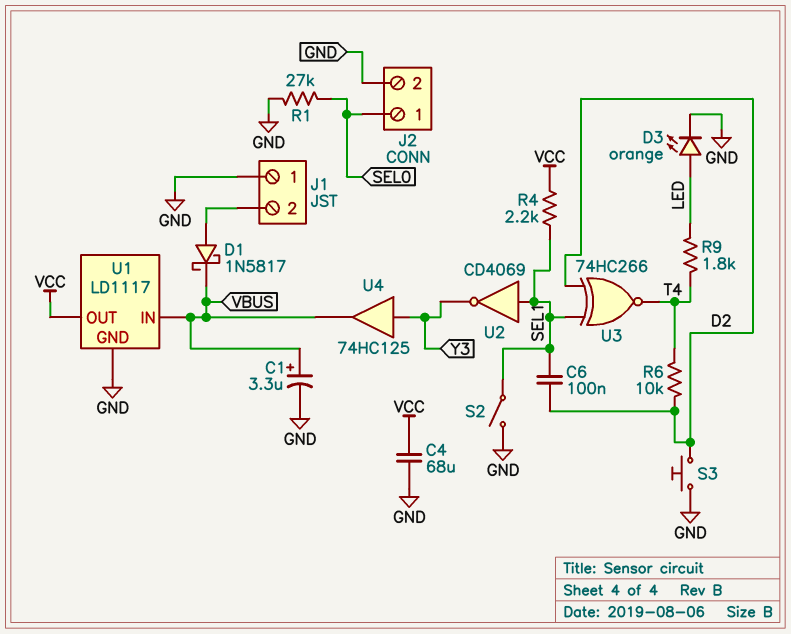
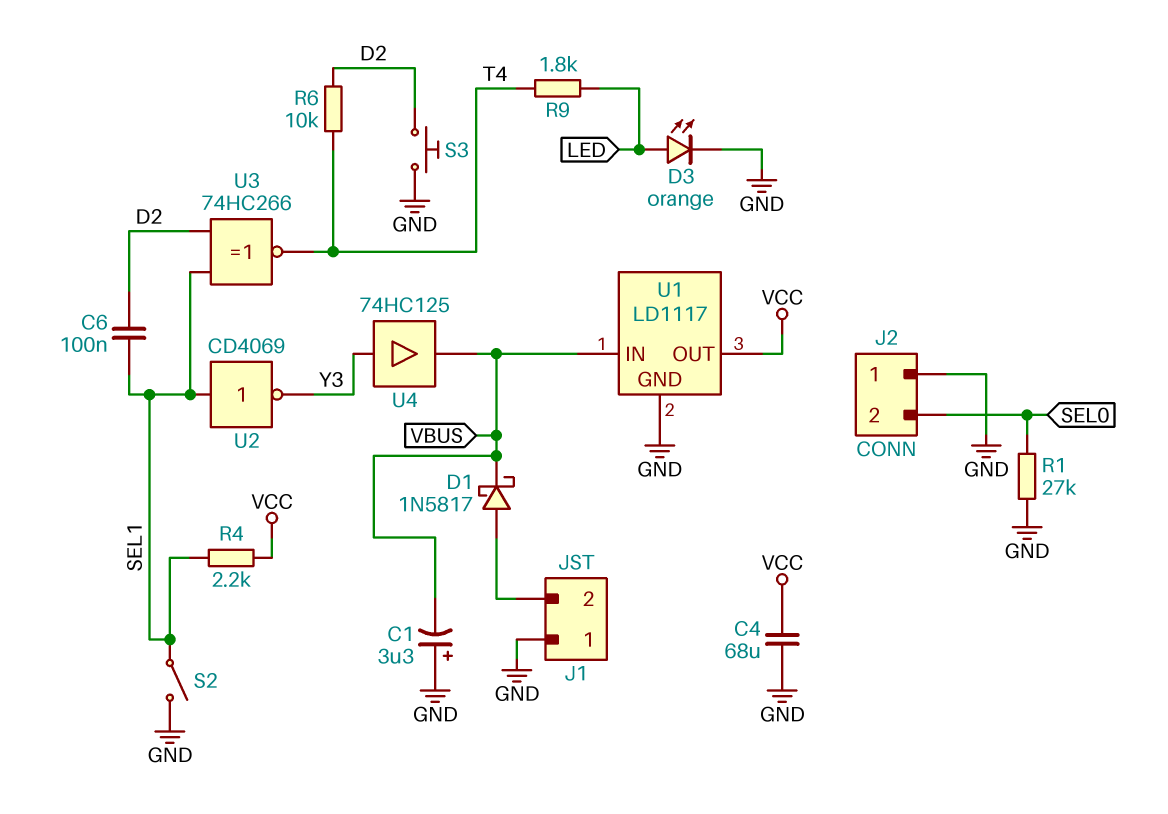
C1: 3.3uF (plus VBUS, minus GND) -> 3.3uF (plus GND, minus VBUS)
J2 pin 1: SEL0 -> GND
J2 pin 2: GND -> SEL0

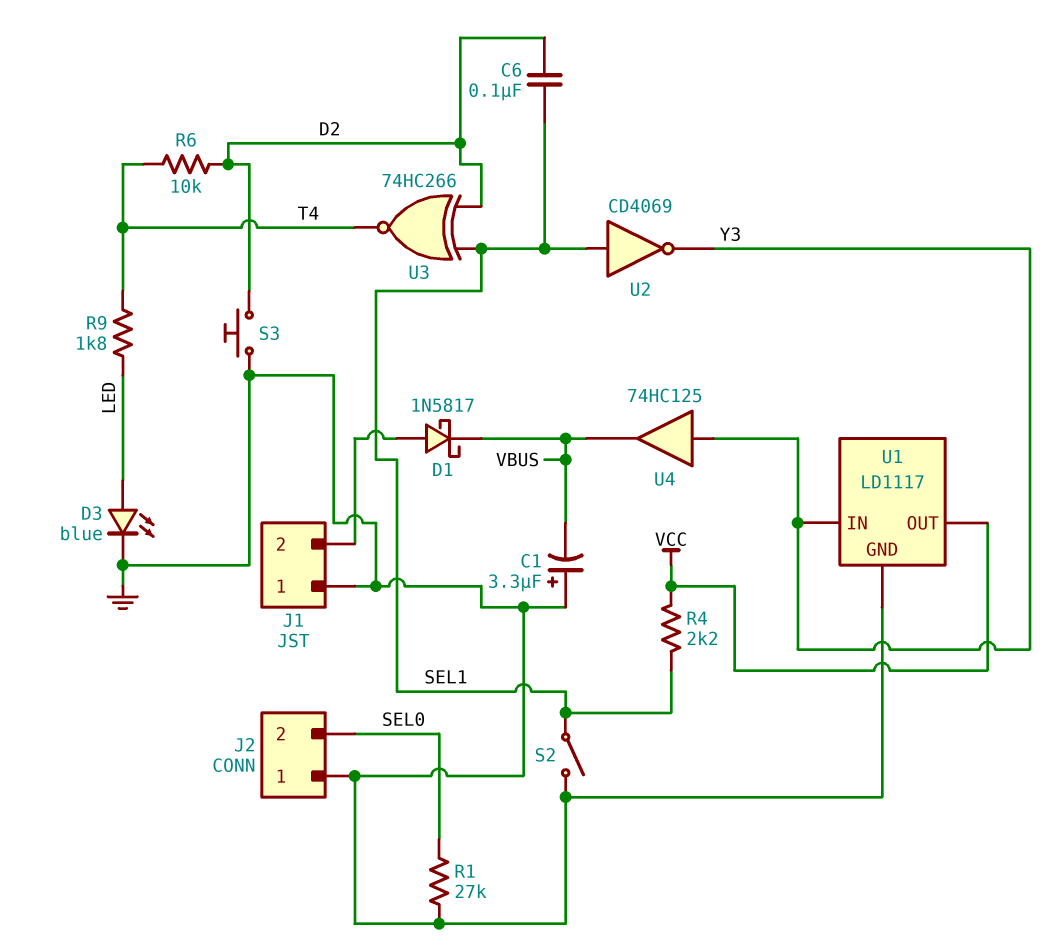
C4: 68uF (GND, VCC) -> none
D3: LED orange (A LED, K GND) -> LED blue (A LED, K GND)
U1 pin IN: VBUS -> Y3

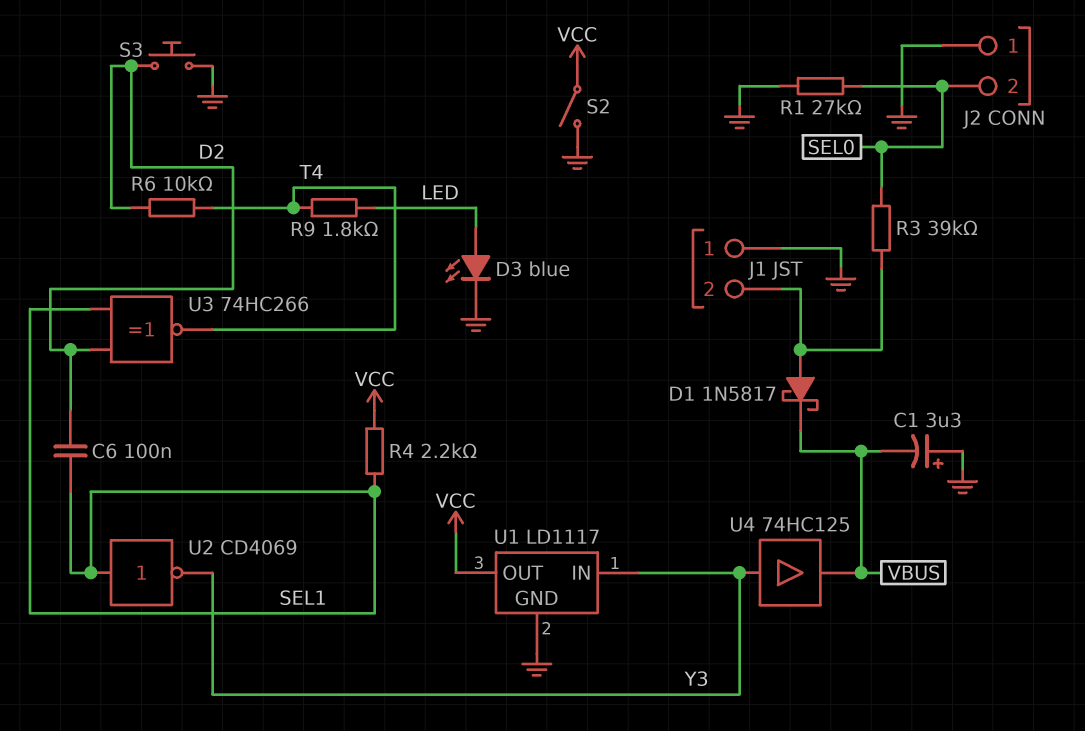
R3: none -> 39k (J1/2, SEL0)
S2: switch (GND, SEL1) -> switch (GND, VCC)

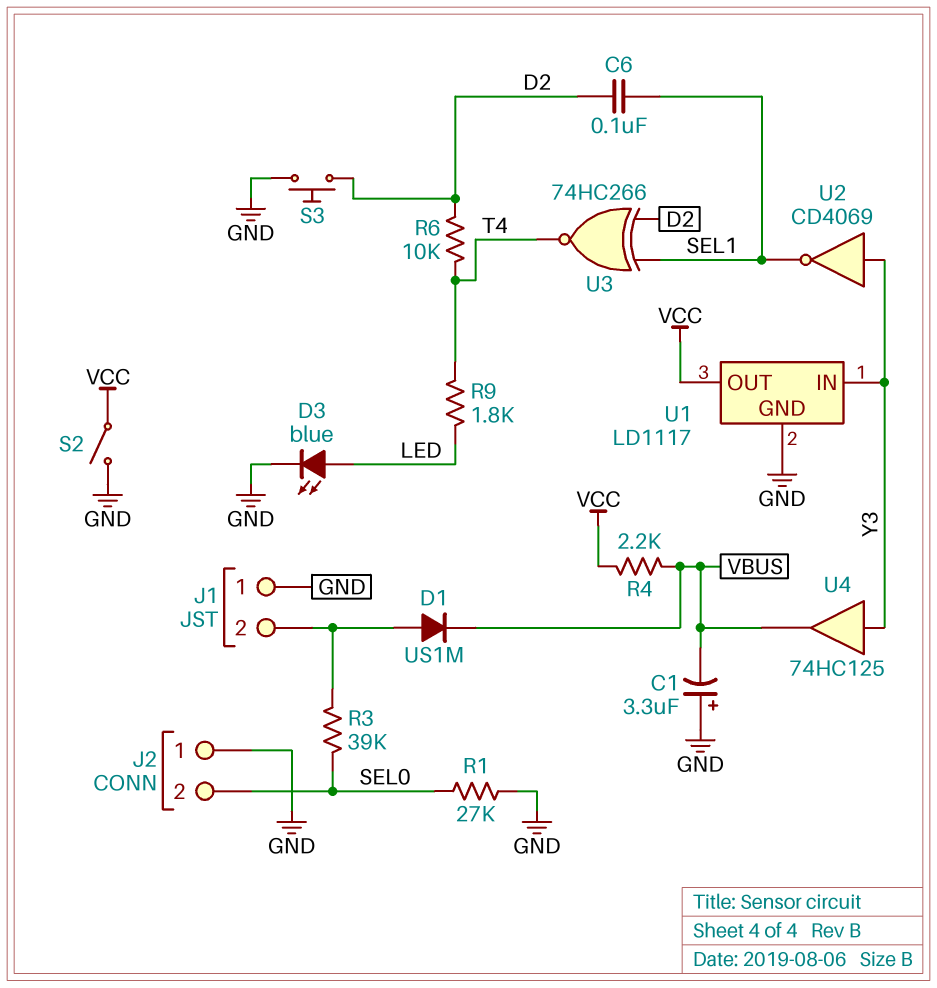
D1: schottky 1N5817 (A J1/2, K VBUS) -> diode US1M (A J1/2, K VBUS)
R4: 2.2k (SEL1, VCC) -> 2.2k (VBUS, VCC)
U2: NOT CD4069 (in SEL1, out Y3) -> NOT CD4069 (in Y3, out SEL1)

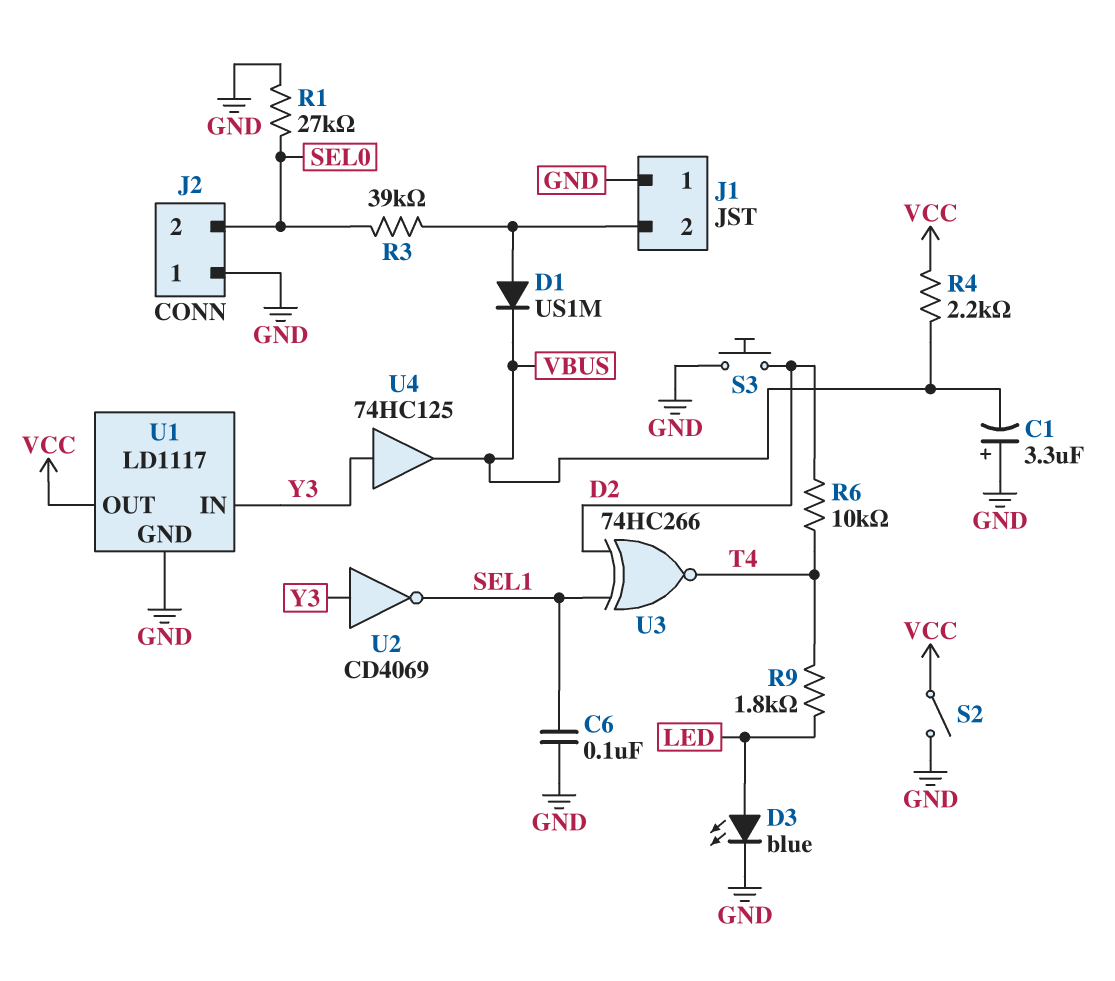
C6: 100nF (D2, SEL1) -> 100nF (GND, SEL1)

